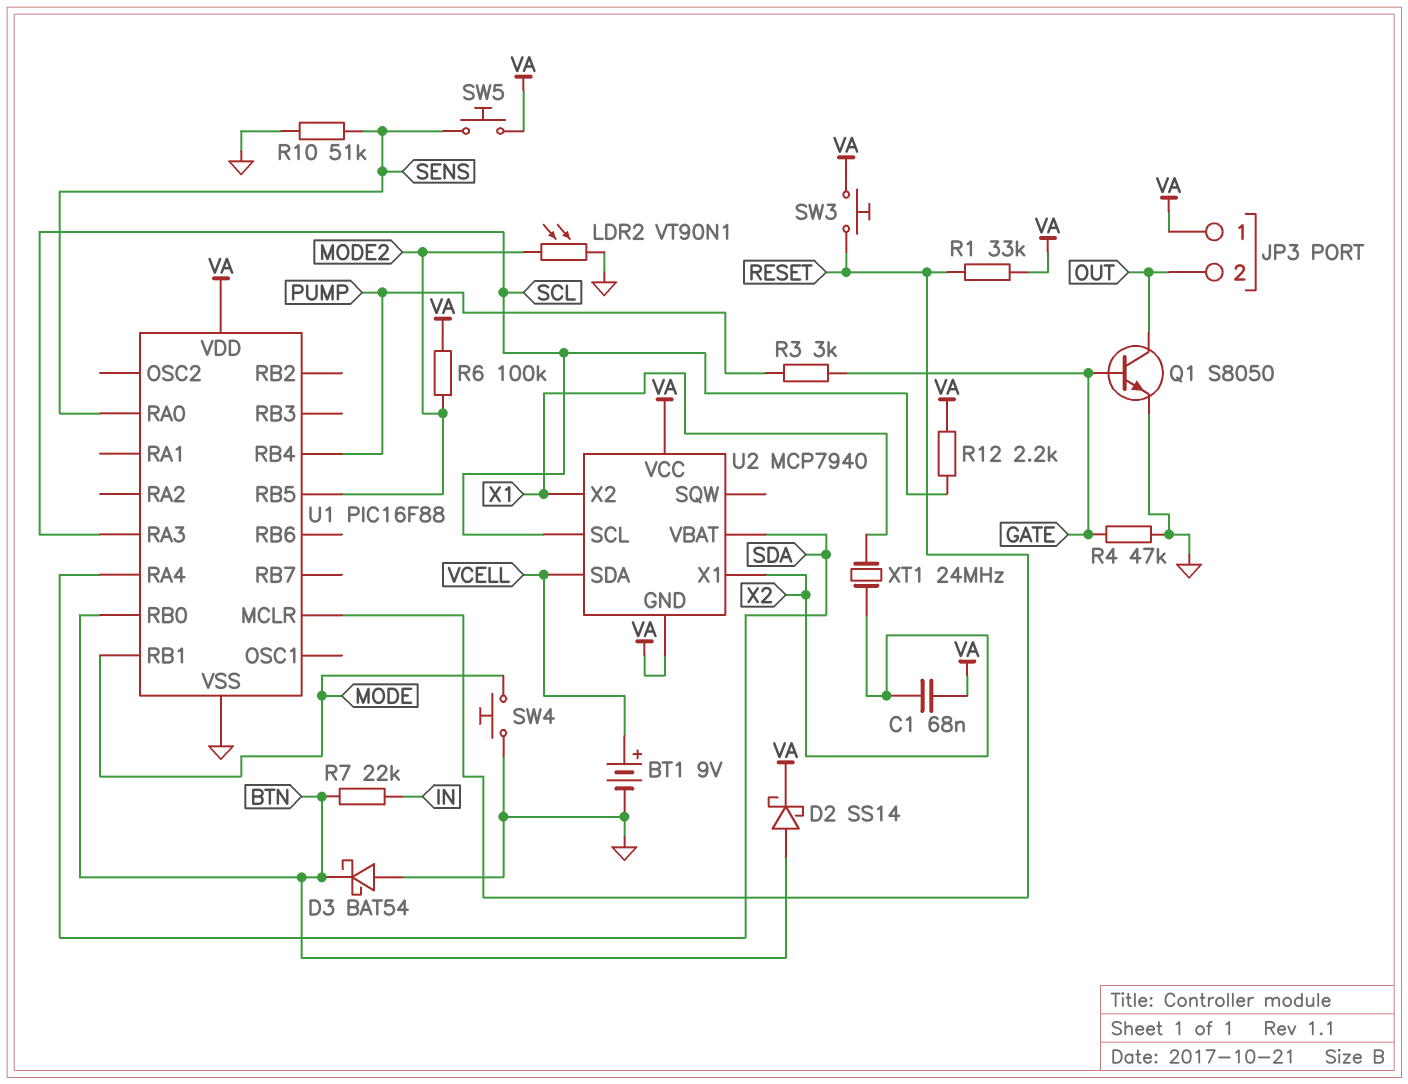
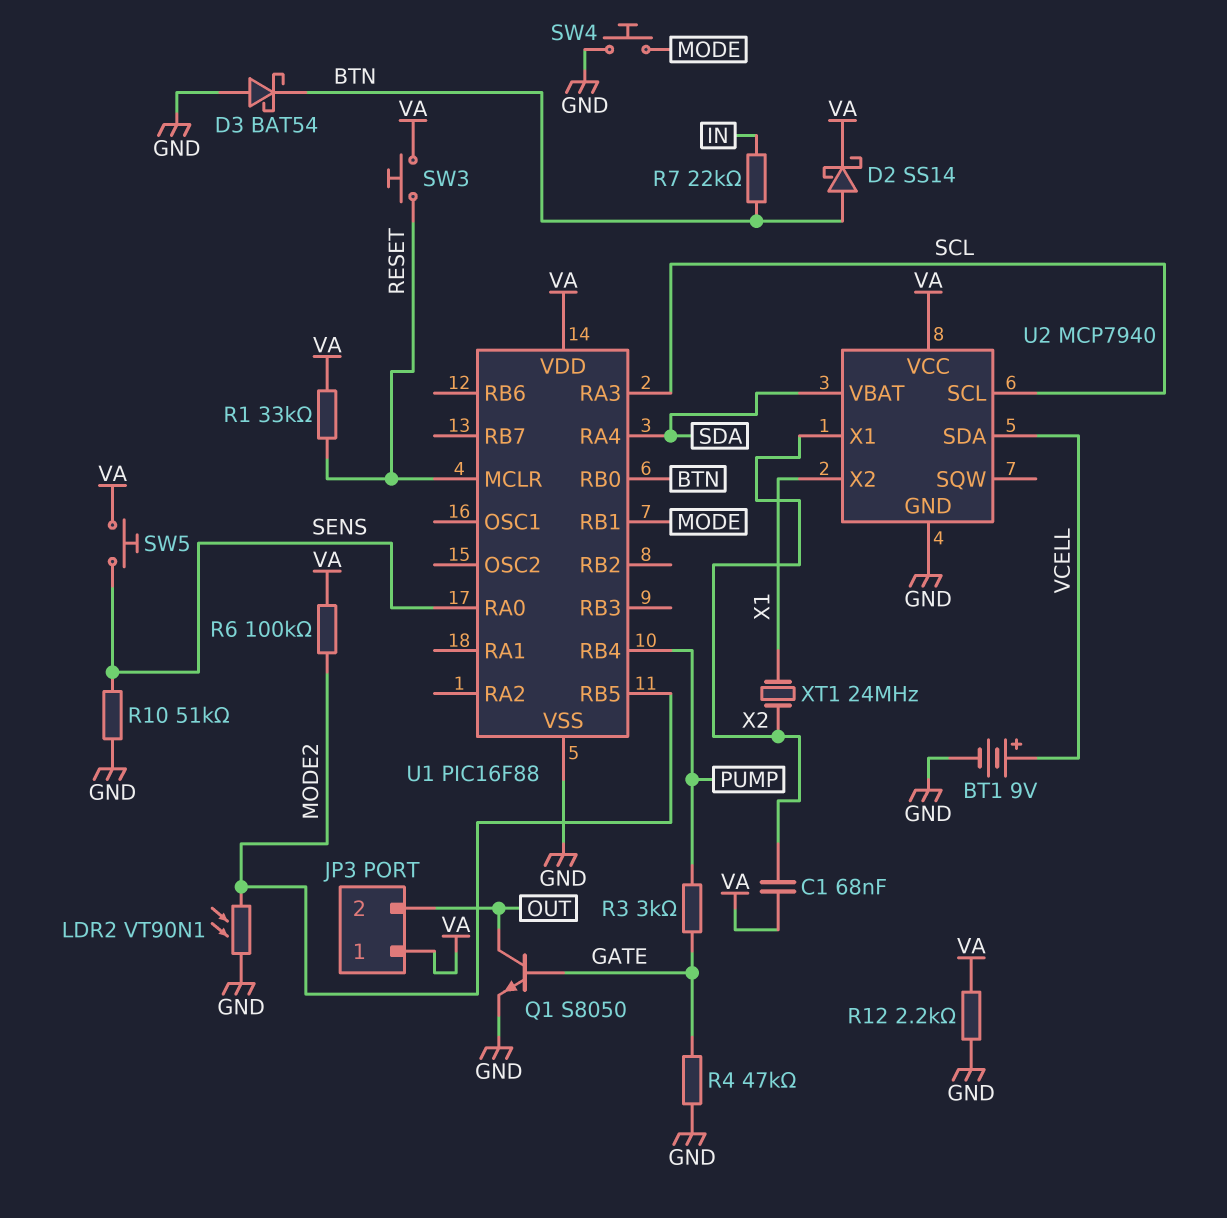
R12: 2.2k (SCL, VA) -> 2.2k (GND, VA)
U2 pin GND: VA -> GND

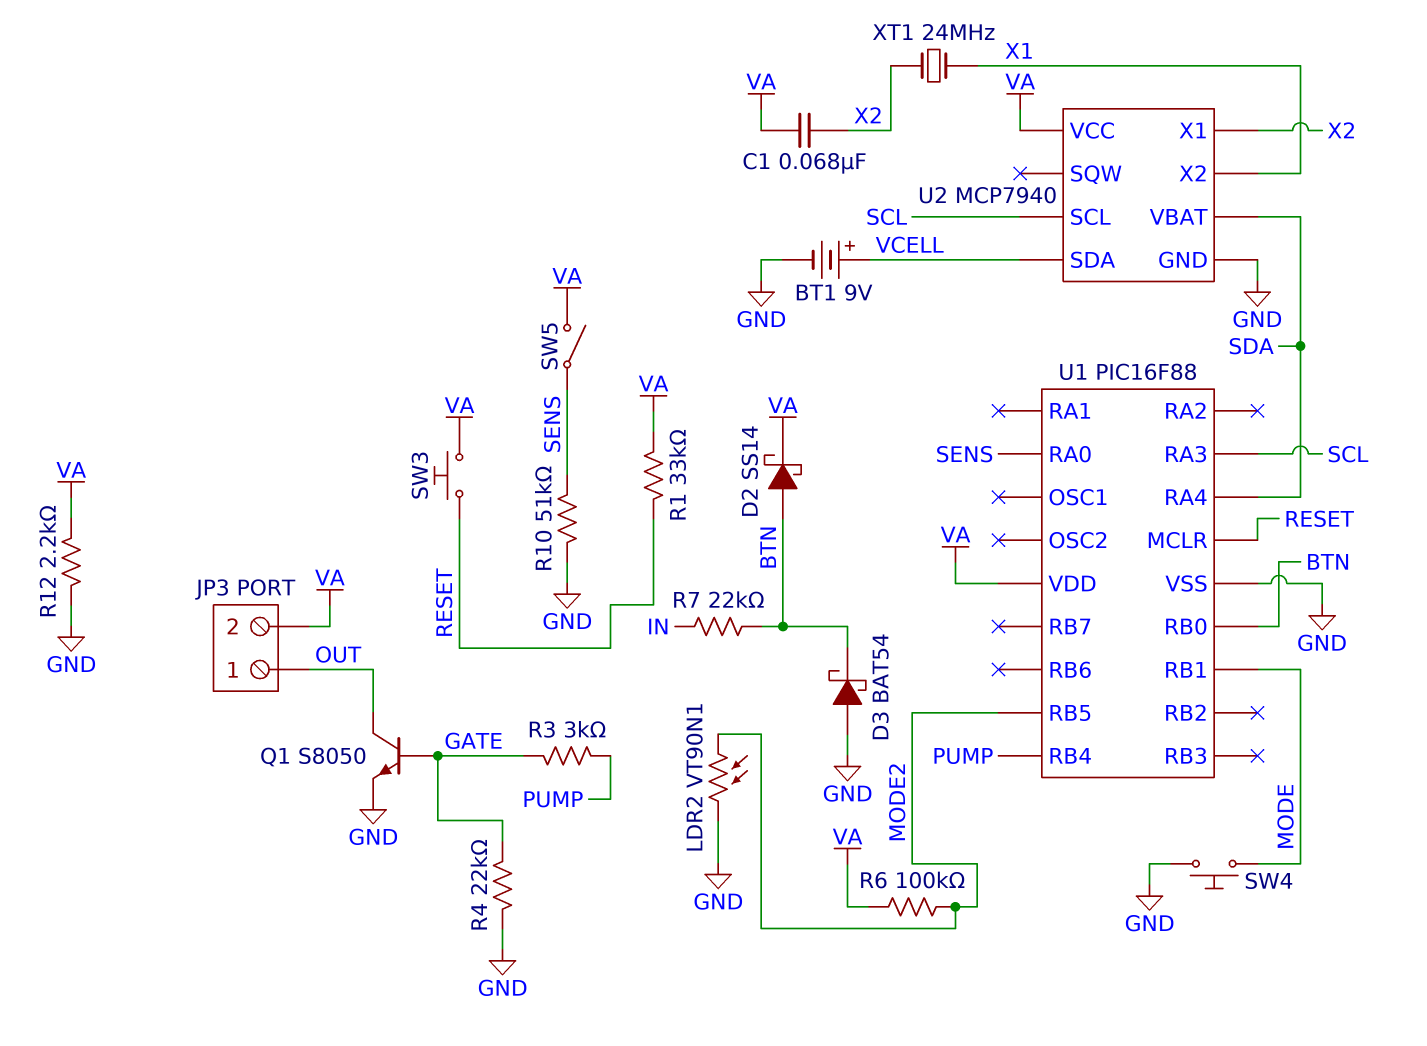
JP3 pin 1: VA -> OUT
JP3 pin 2: OUT -> VA
R4: 47k (GATE, GND) -> 22k (GATE, GND)
SW5: button (SENS, VA) -> switch (SENS, VA)

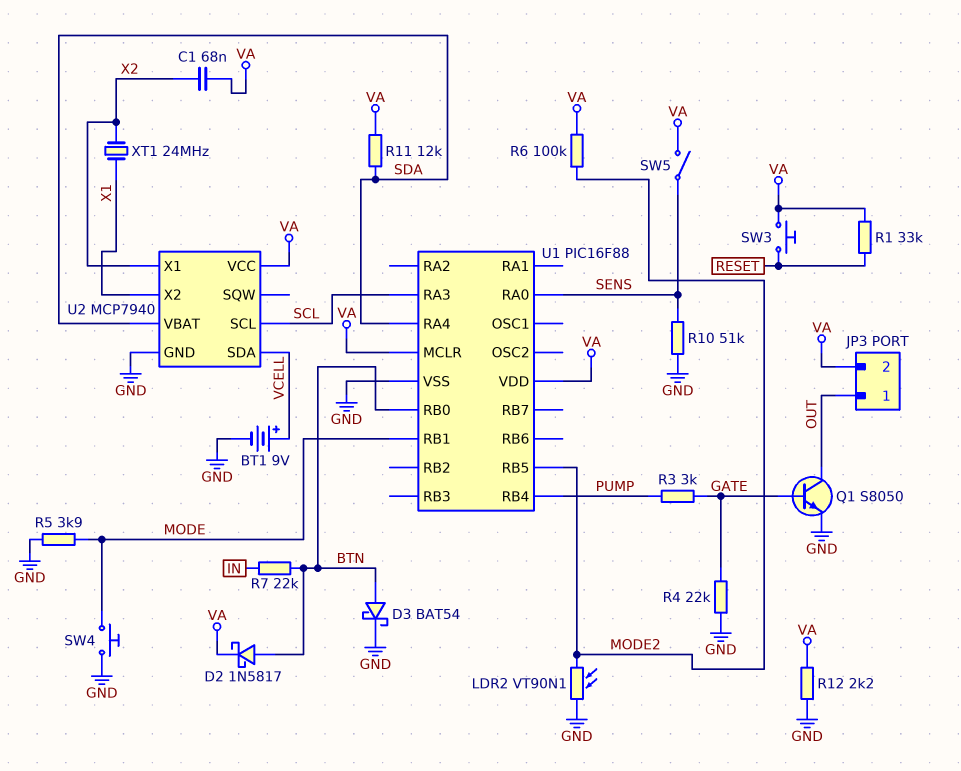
D2: schottky SS14 (A BTN, K VA) -> schottky 1N5817 (A BTN, K VA)
D3: schottky BAT54 (A GND, K BTN) -> schottky BAT54 (A BTN, K GND)
R5: none -> 3.9k (GND, MODE)
R11: none -> 12k (SDA, VA)
U1 pin MCLR: RESET -> VA

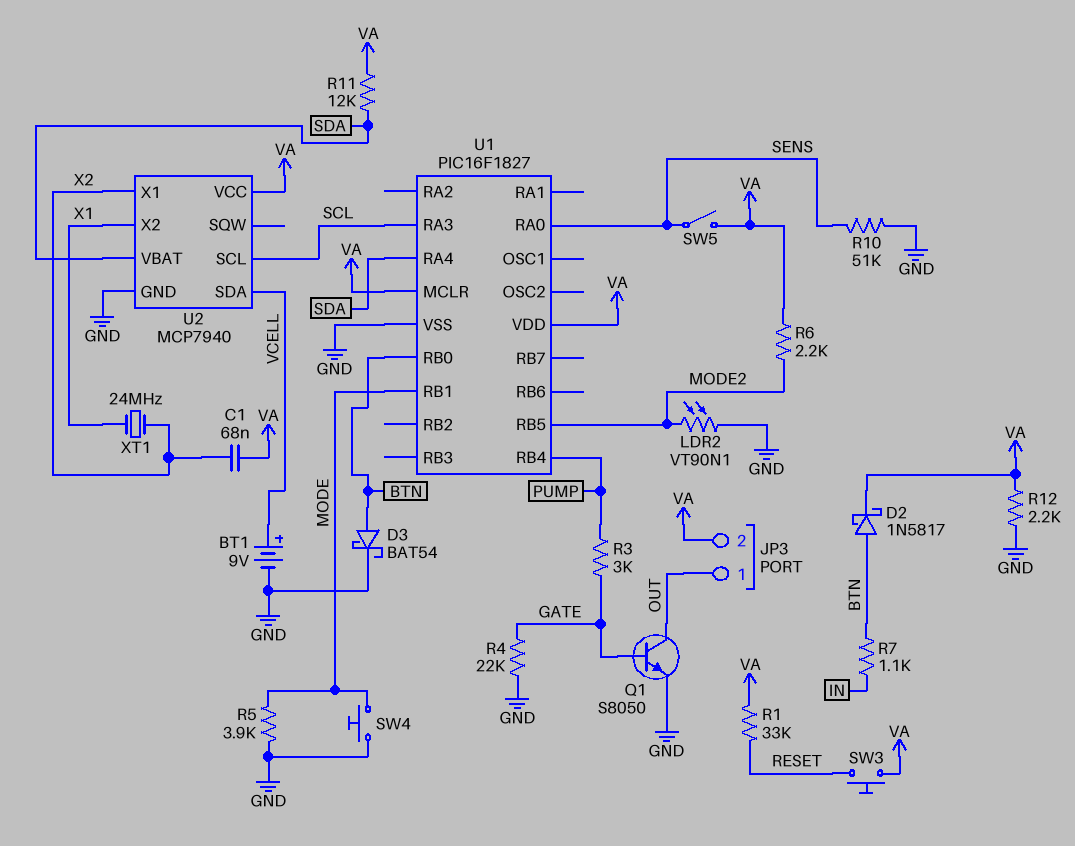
R6: 100k (MODE2, VA) -> 2.2k (MODE2, VA)
R7: 22k (BTN, IN) -> 1.1k (BTN, IN)
U1: PIC16F88 -> PIC16F1827

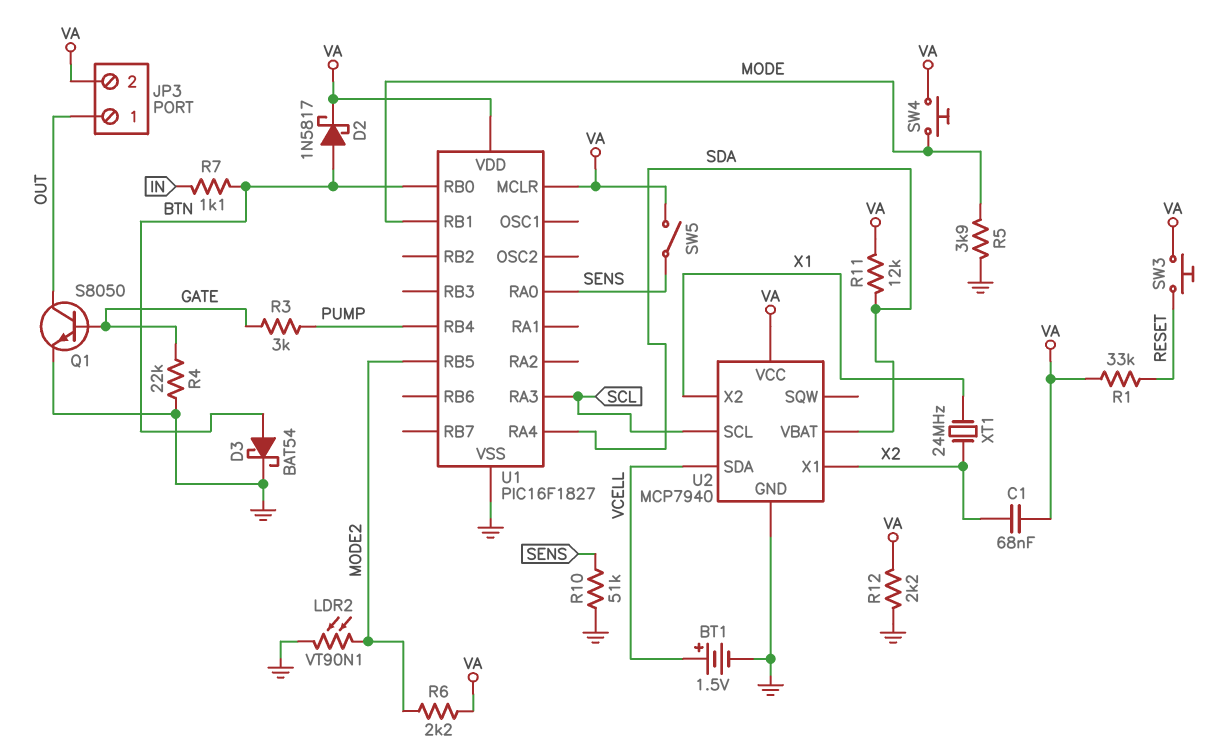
BT1: 9V (plus VCELL, minus GND) -> 1.5V (plus VCELL, minus GND)
SW4: button (GND, MODE) -> button (MODE, VA)

